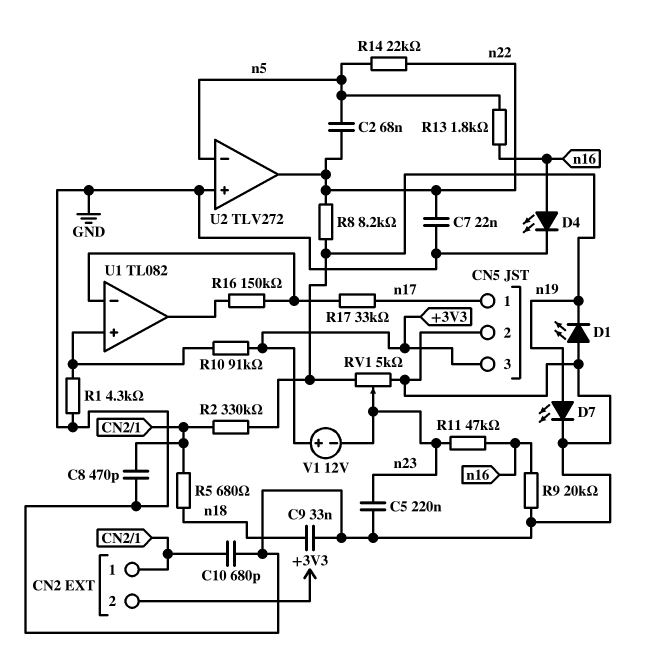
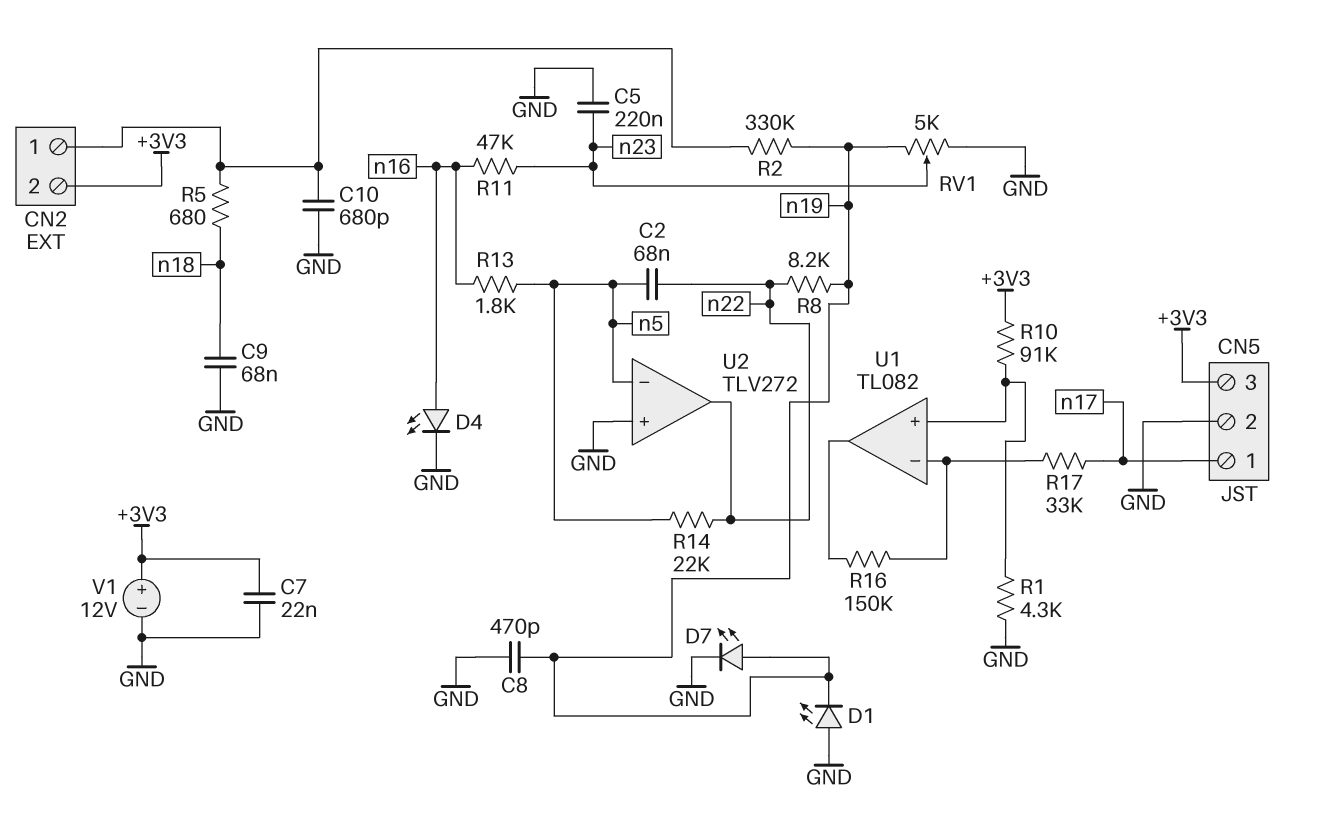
C7: 22nF (GND, n22) -> 22nF (+3V3, GND)
C8: 470pF (CN2/1, GND) -> 470pF (GND, n19)
C9: 33nF (GND, n18) -> 68nF (GND, n18)
R9: 20k (GND, n16) -> none
V1: 12V (plus +3V3, minus n23) -> 12V (plus +3V3, minus GND)

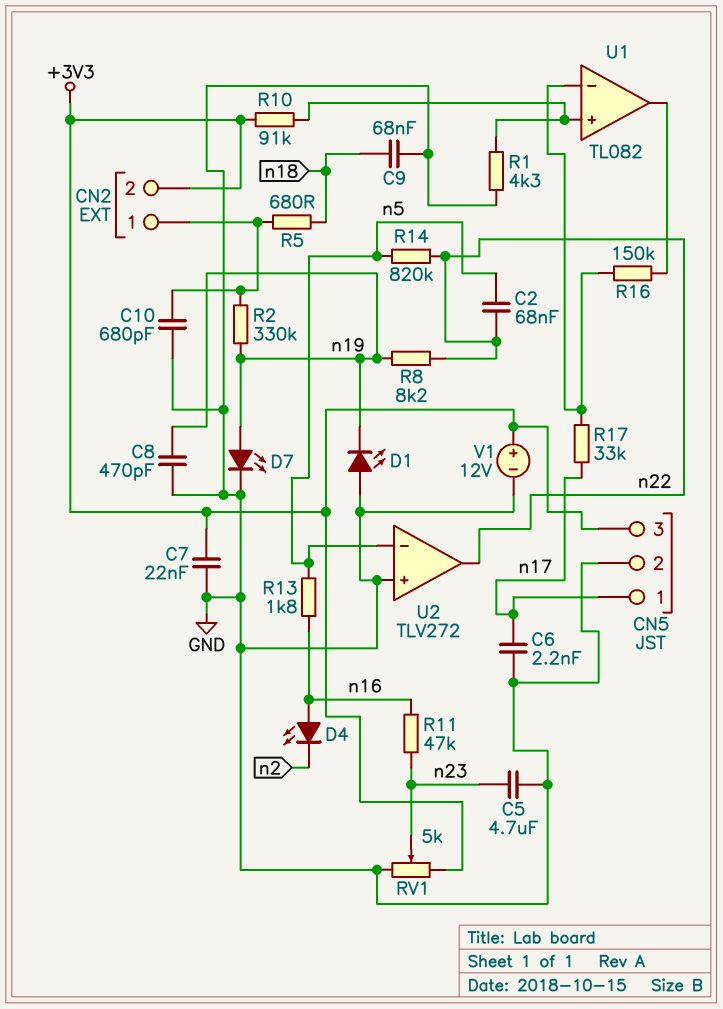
C5: 220nF (GND, n23) -> 4.7uF (GND, n23)
C6: none -> 2.2nF (GND, n17)
D4: LED (A n16, K GND) -> LED (A n16, K n2)
R14: 22k (n5, n22) -> 820k (n5, n22)
RV1: 5k (GND, n19, wiper n23) -> 5k (+3V3, GND, wiper n23)

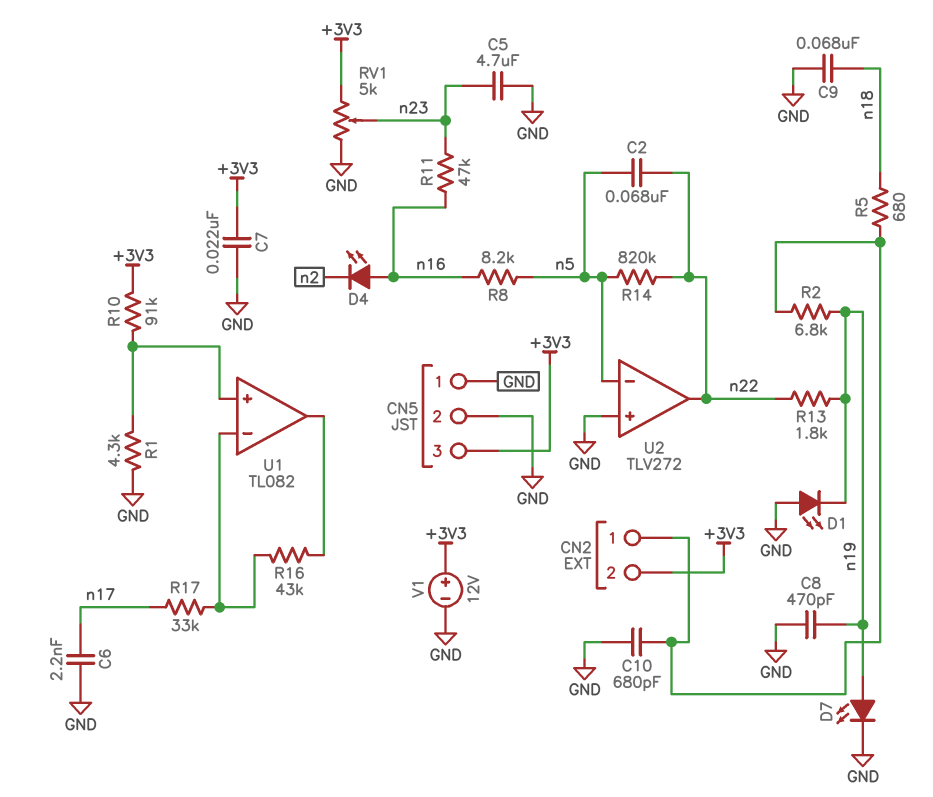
CN5 pin 1: n17 -> GND
R2: 330k (CN2/1, n19) -> 6.8k (CN2/1, n19)
R8: 8.2k (n19, n22) -> 8.2k (n5, n16)
R13: 1.8k (n5, n16) -> 1.8k (n19, n22)
R16: 150k (U1/in-, U1/out) -> 43k (U1/in-, U1/out)

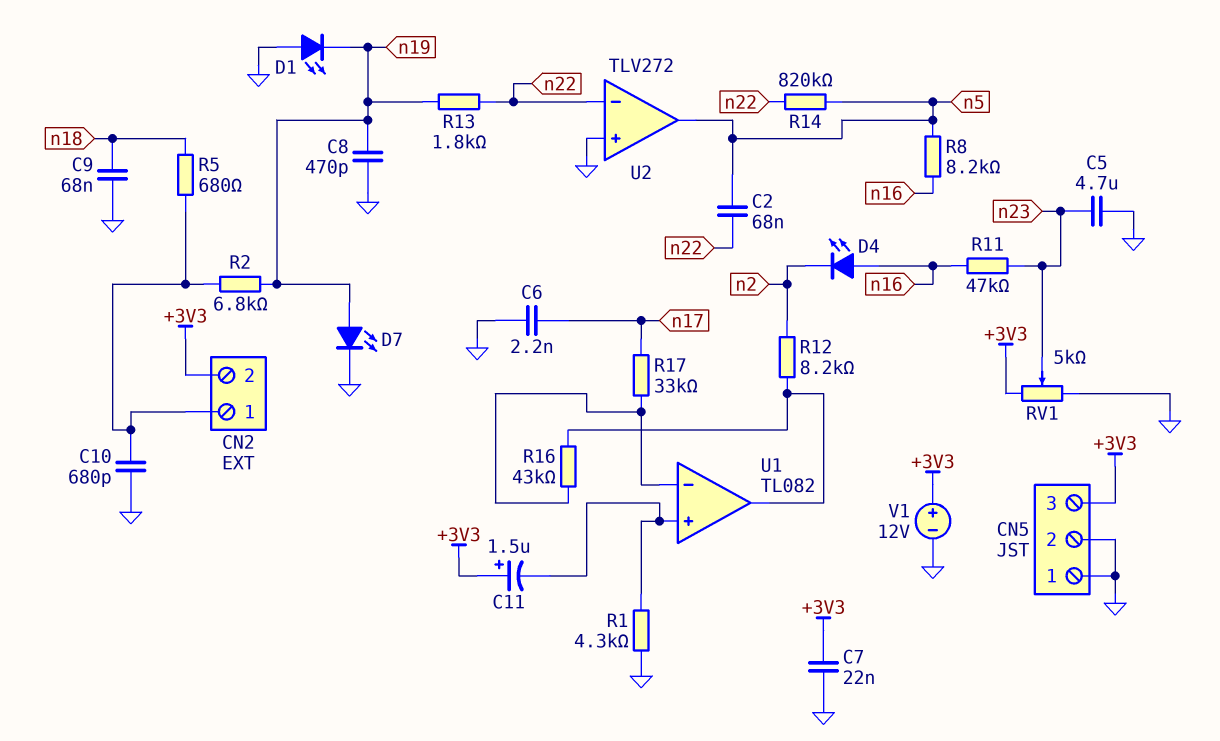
C11: none -> 1.5uF (plus +3V3, minus U1/in+)
R10: 91k (+3V3, U1/in+) -> none
R12: none -> 8.2k (U1/out, n2)
U2 pin in-: n5 -> n22
U2 pin out: n22 -> n5

